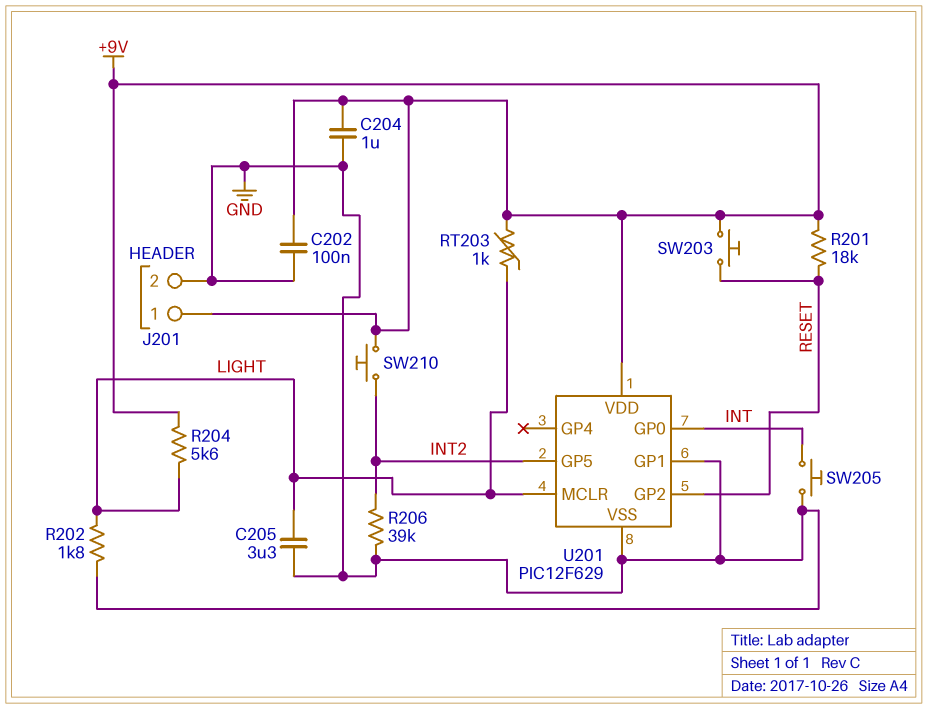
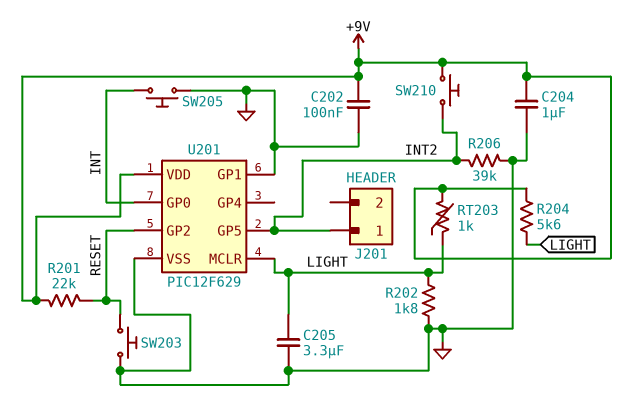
J201 pin 1: +9V -> INT2
J201 pin 2: GND -> none
R201: 18k (+9V, RESET) -> 22k (+9V, RESET)
SW203: button (+9V, RESET) -> button (GND, RESET)

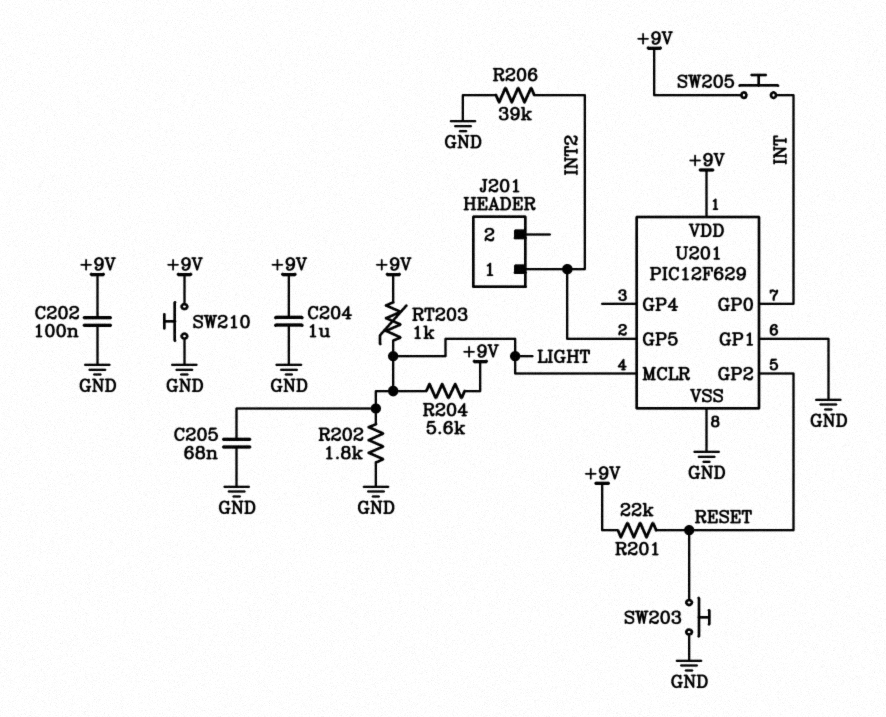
C205: 3.3uF (GND, LIGHT) -> 68nF (GND, LIGHT)
SW205: button (GND, INT) -> button (+9V, INT)
SW210: button (+9V, INT2) -> button (+9V, GND)

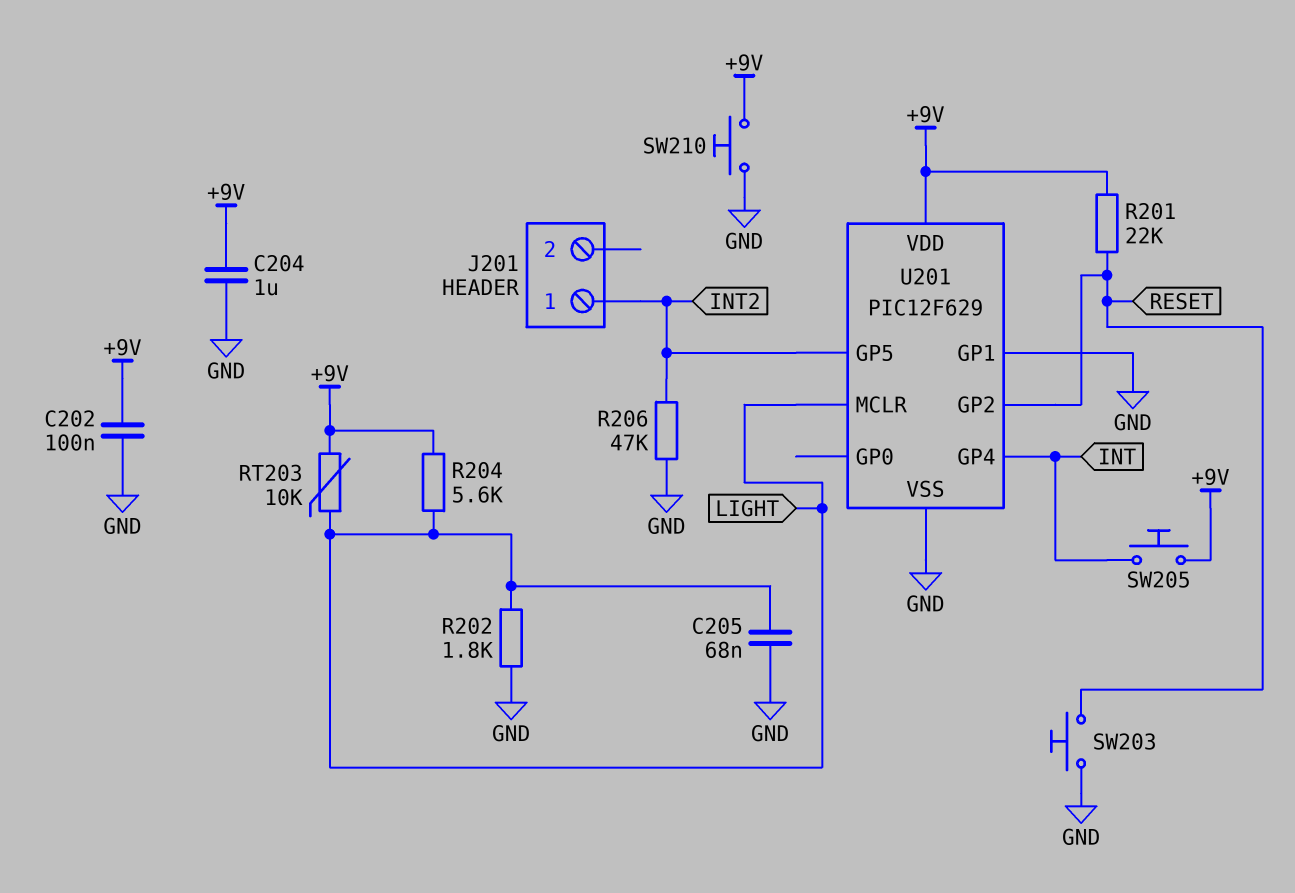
R206: 39k (GND, INT2) -> 47k (GND, INT2)
RT203: 1k (+9V, LIGHT) -> 10k (+9V, LIGHT)
U201 pin GP0: INT -> none
U201 pin GP4: none -> INT

